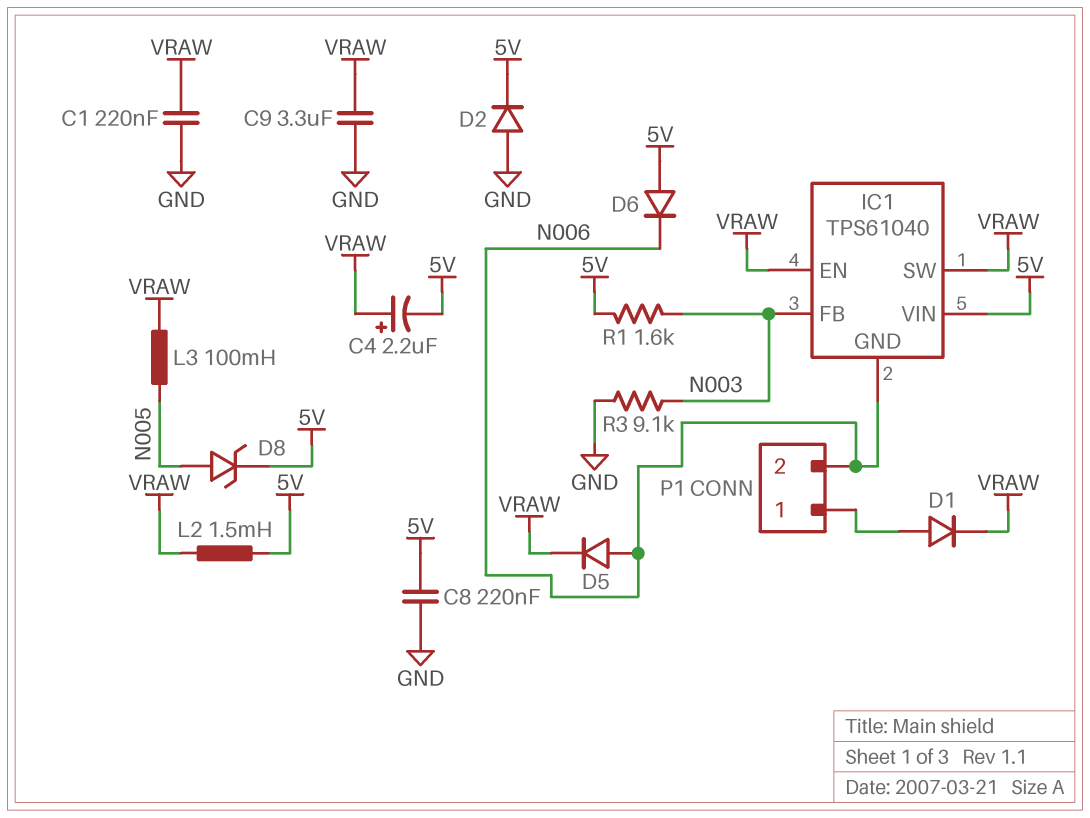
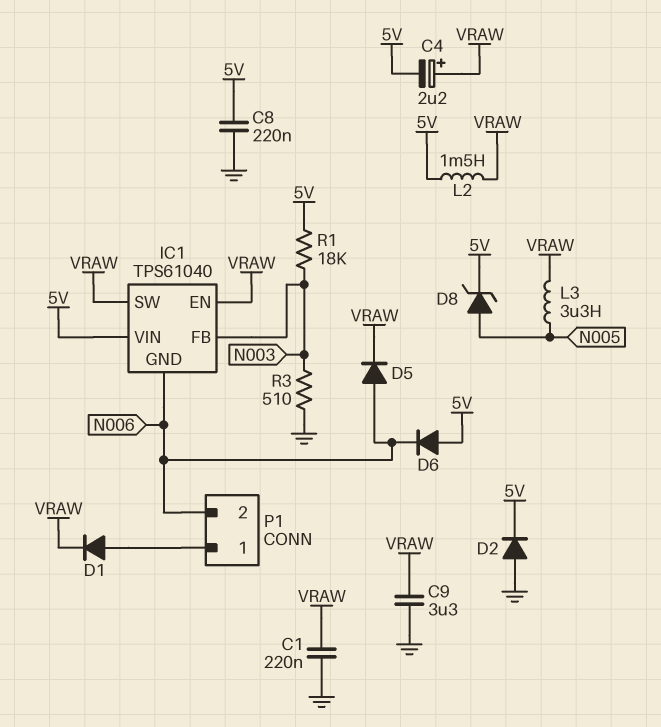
L3: 100mH (N005, VRAW) -> 3.3uH (N005, VRAW)
R1: 1.6k (5V, N003) -> 18k (5V, N003)
R3: 9.1k (GND, N003) -> 510 (GND, N003)

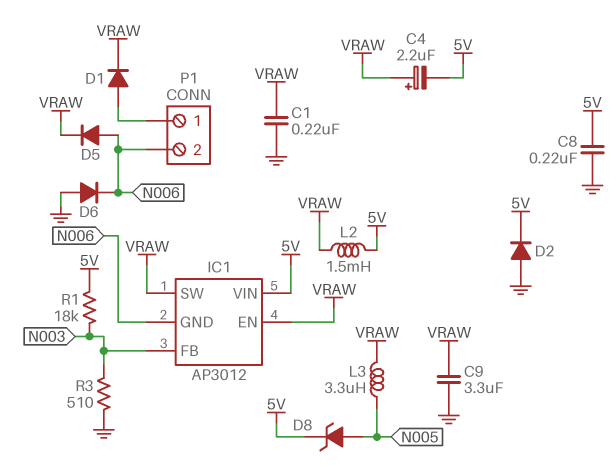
D6: diode (A 5V, K N006) -> diode (A GND, K N006)
IC1: TPS61040 -> AP3012

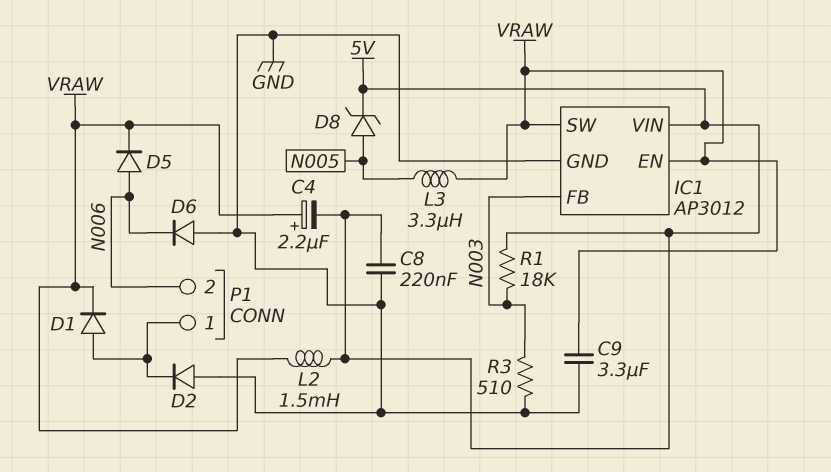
C1: 220nF (GND, VRAW) -> none
D2: diode (A GND, K 5V) -> diode (A GND, K P1/1)
IC1 pin GND: N006 -> GND

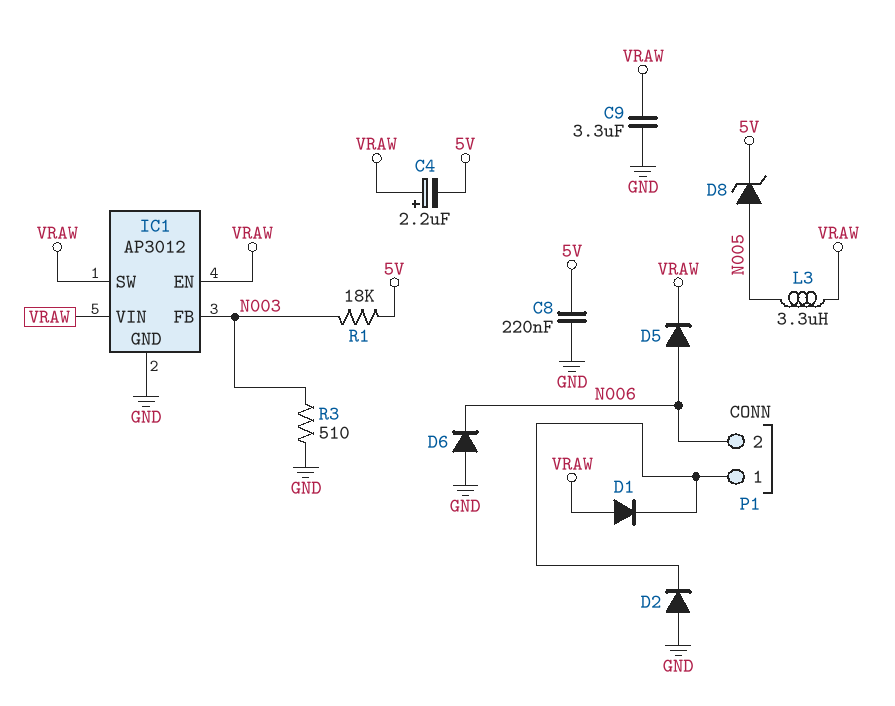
D1: diode (A P1/1, K VRAW) -> diode (A VRAW, K P1/1)
IC1 pin VIN: 5V -> VRAW
L2: 1.5mH (5V, VRAW) -> none

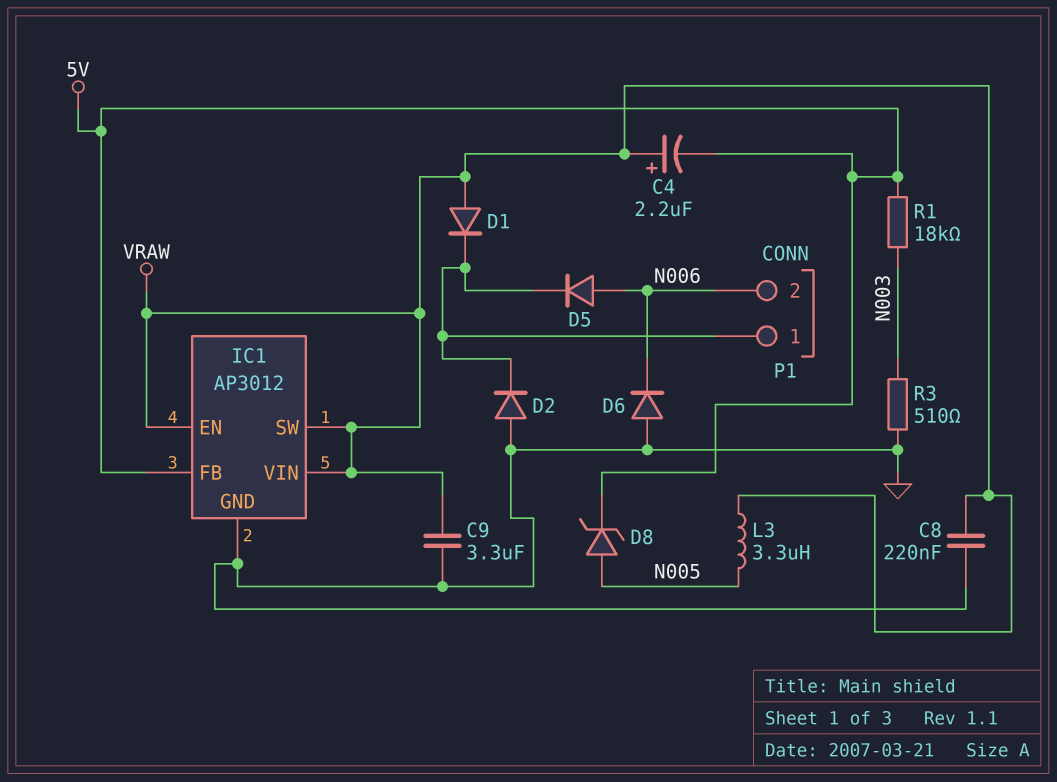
C8: 220nF (5V, GND) -> 220nF (GND, VRAW)
D5: diode (A N006, K VRAW) -> diode (A N006, K P1/1)
IC1 pin FB: N003 -> 5V

